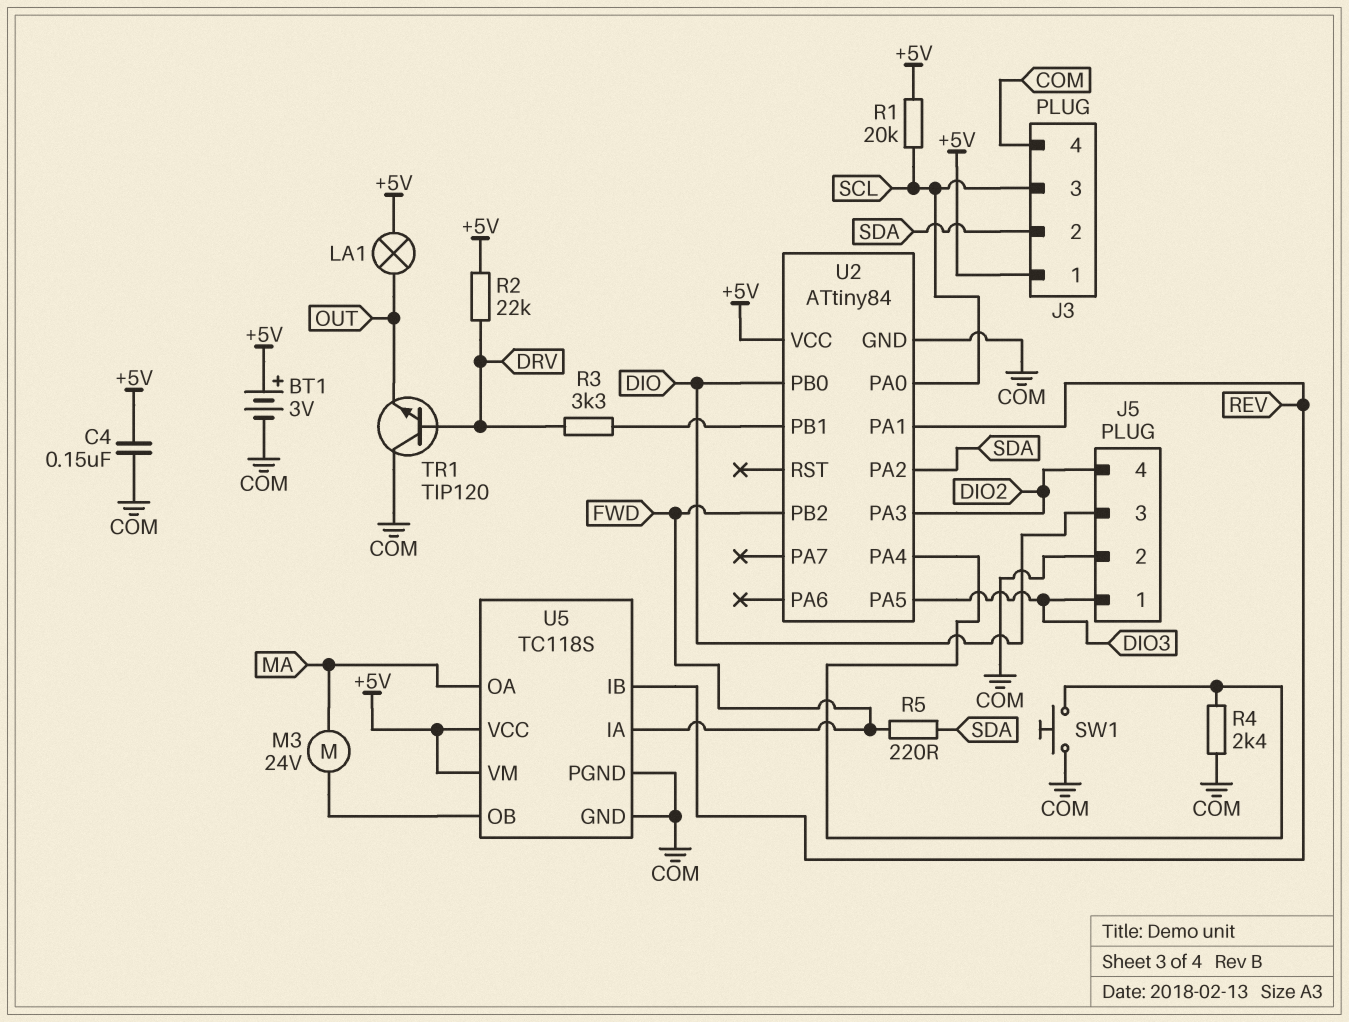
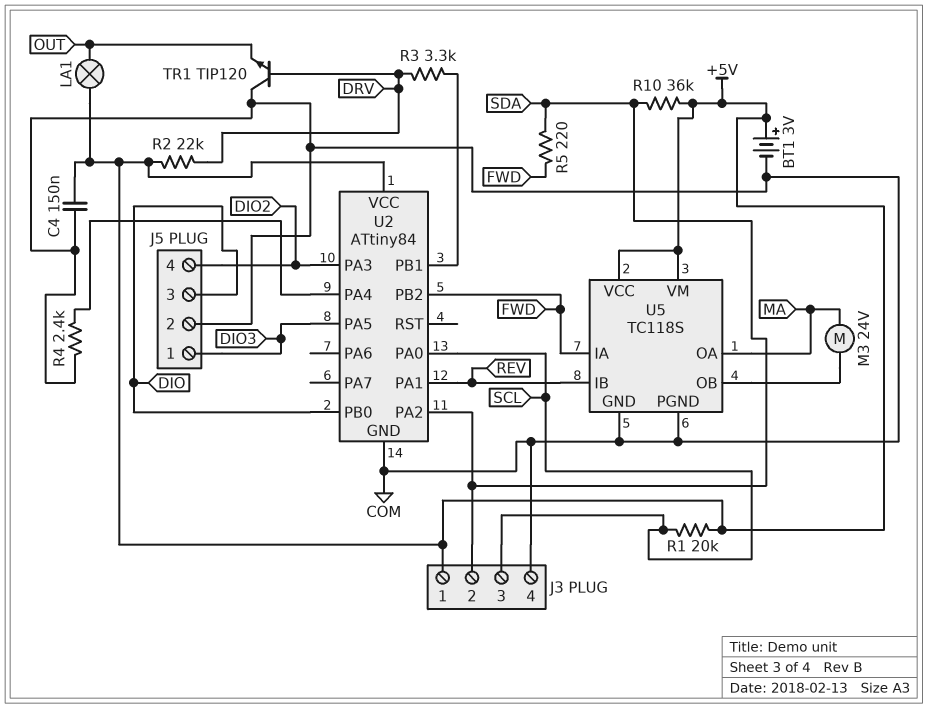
R10: none -> 36k (+5V, SDA)
SW1: button (COM, U2/PA4) -> none

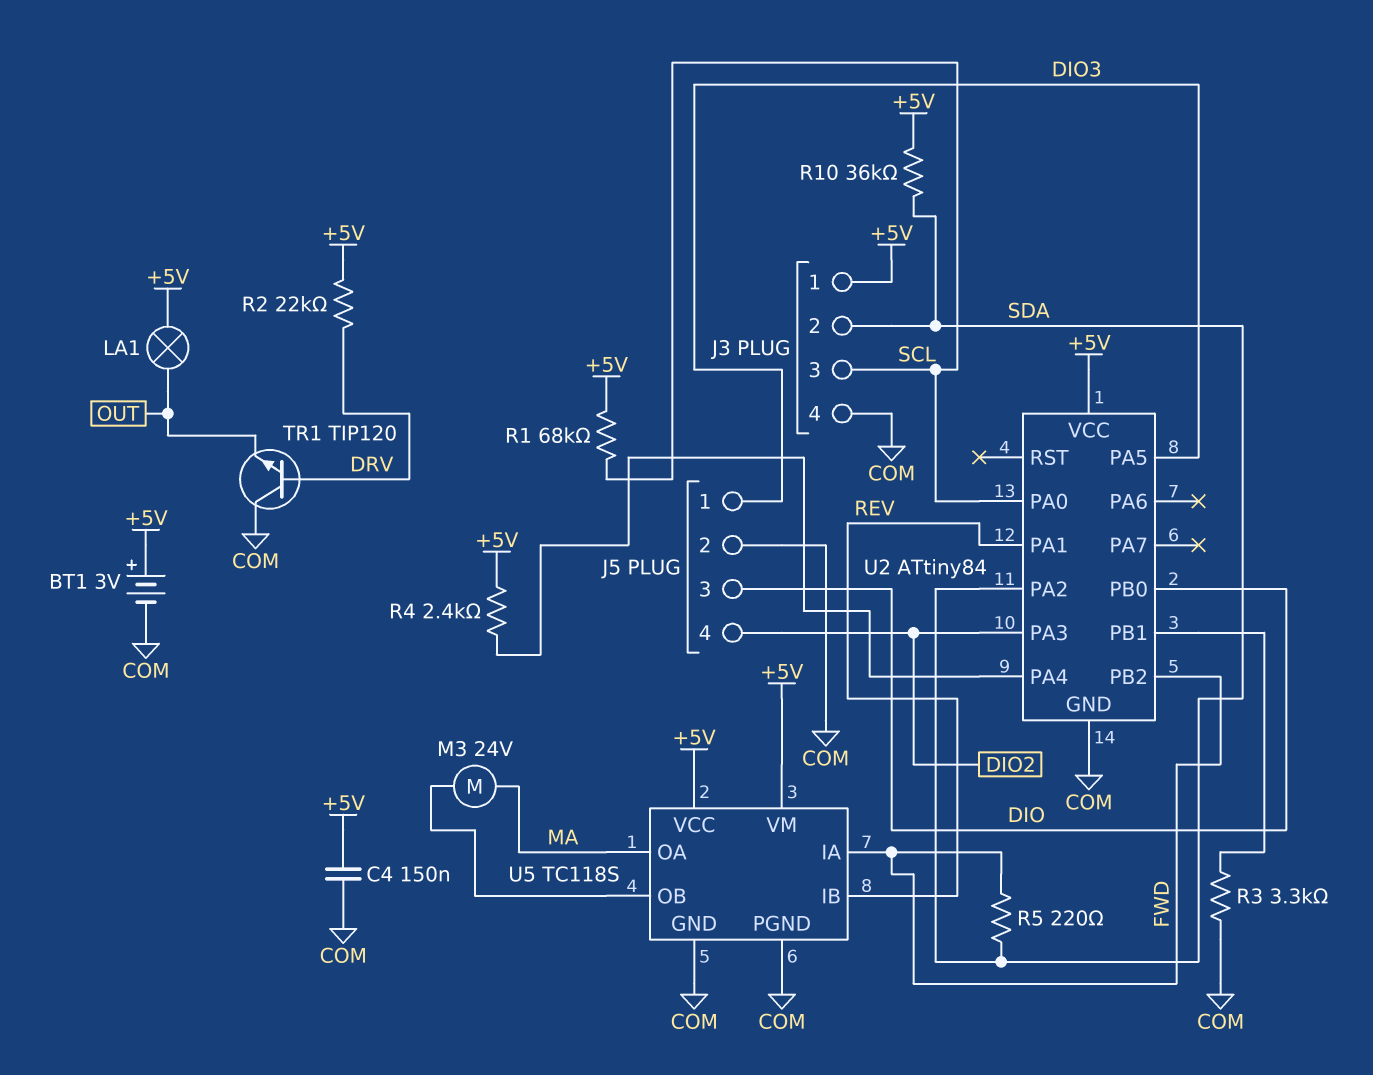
R1: 20k (+5V, SCL) -> 68k (+5V, SCL)
R3: 3.3k (DRV, U2/PB1) -> 3.3k (COM, U2/PB1)
R4: 2.4k (COM, U2/PA4) -> 2.4k (+5V, U2/PA4)

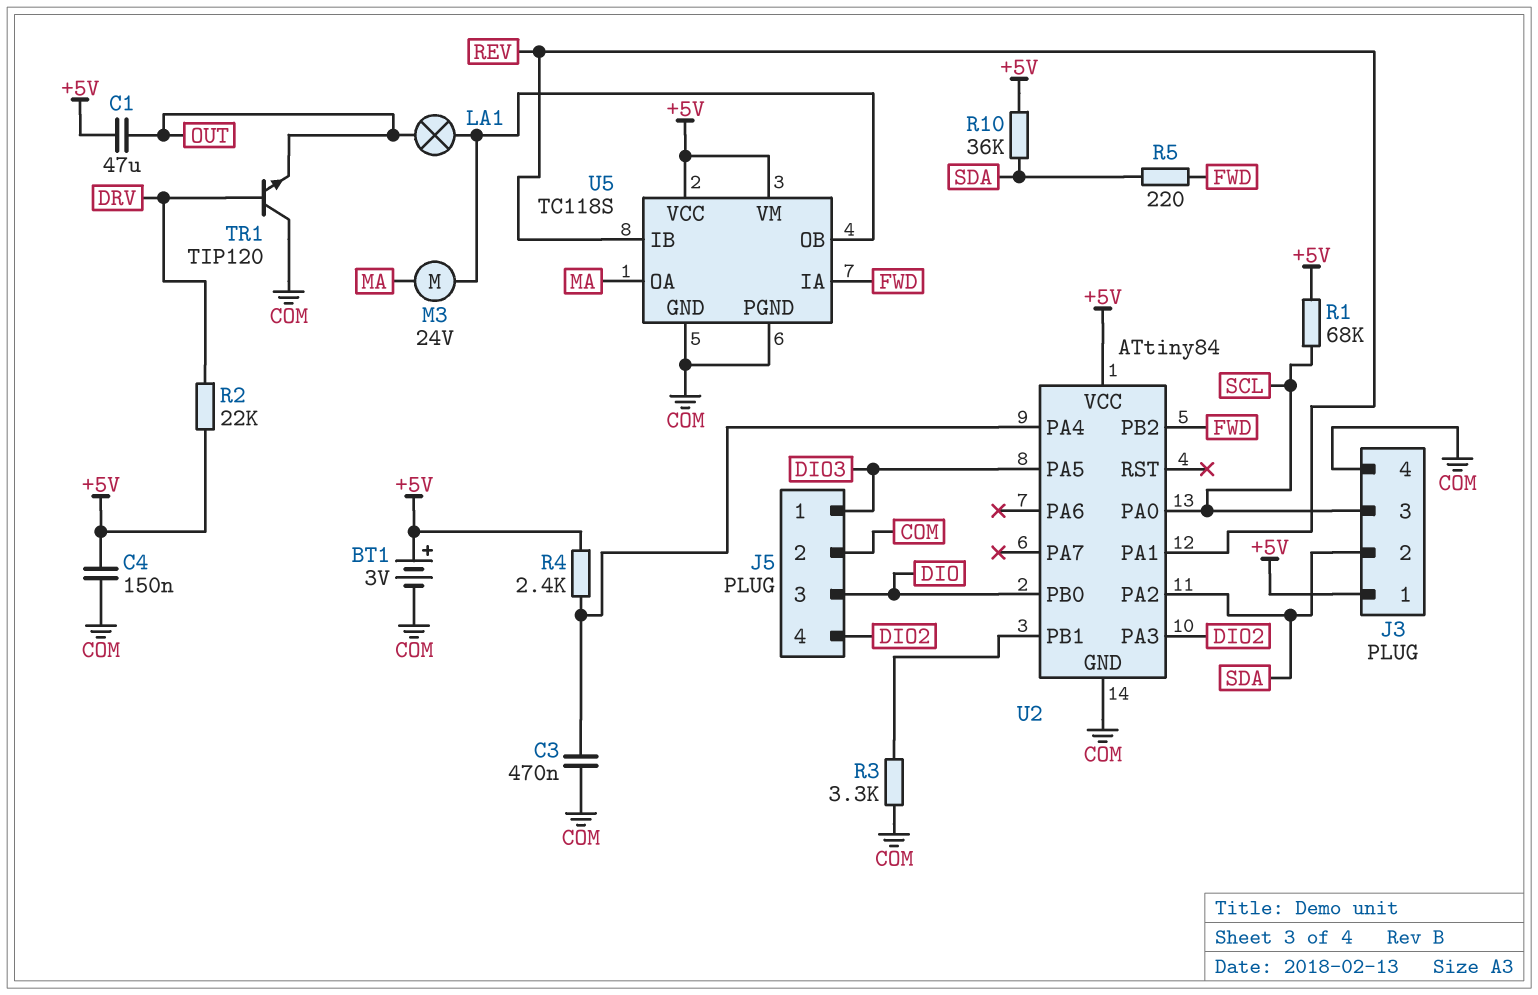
C1: none -> 47uF (+5V, OUT)
C3: none -> 470nF (COM, U2/PA4)
LA1: lamp (+5V, OUT) -> lamp (OUT, U5/OB)

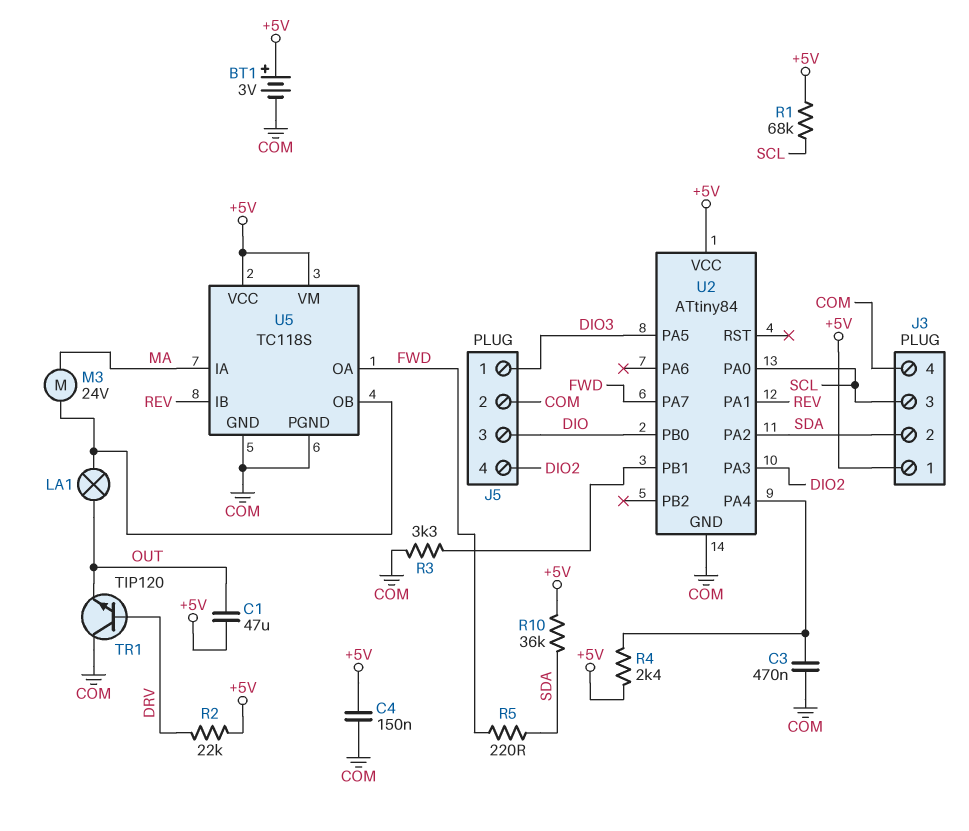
U2 pin PA7: none -> FWD
U2 pin PB2: FWD -> none
U5 pin IA: FWD -> MA
U5 pin OA: MA -> FWD

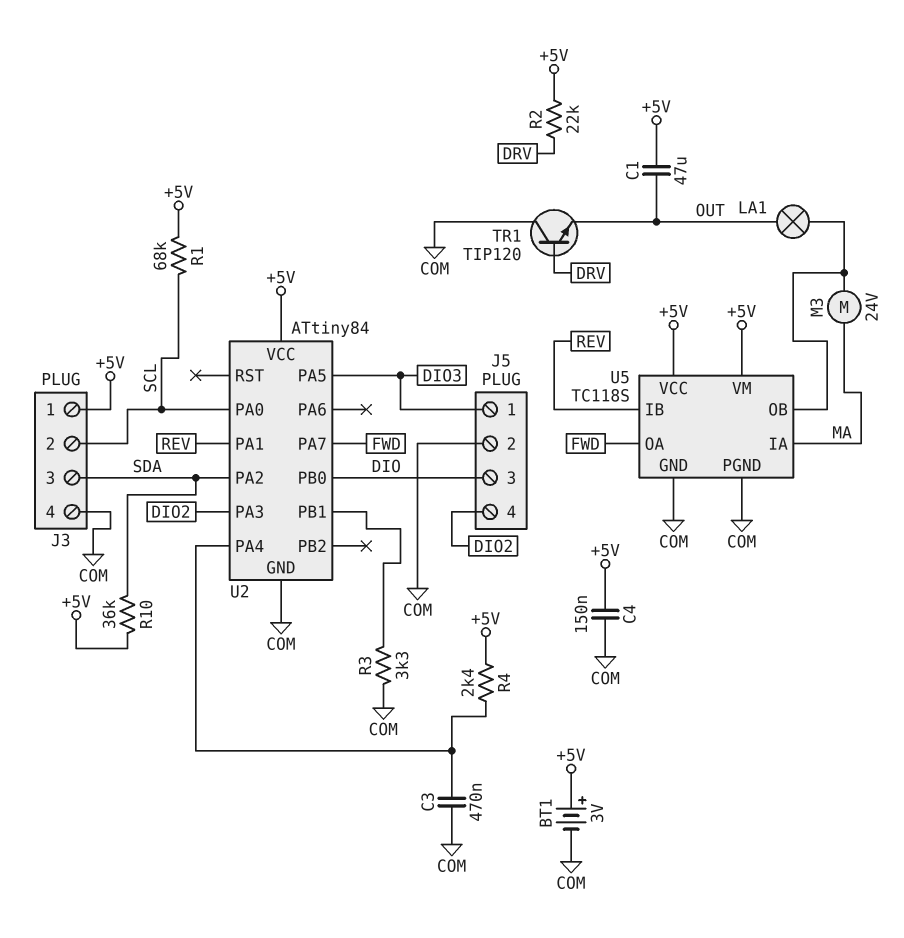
J3 pin 2: SDA -> SCL
J3 pin 3: SCL -> SDA
R5: 220 (FWD, SDA) -> none

